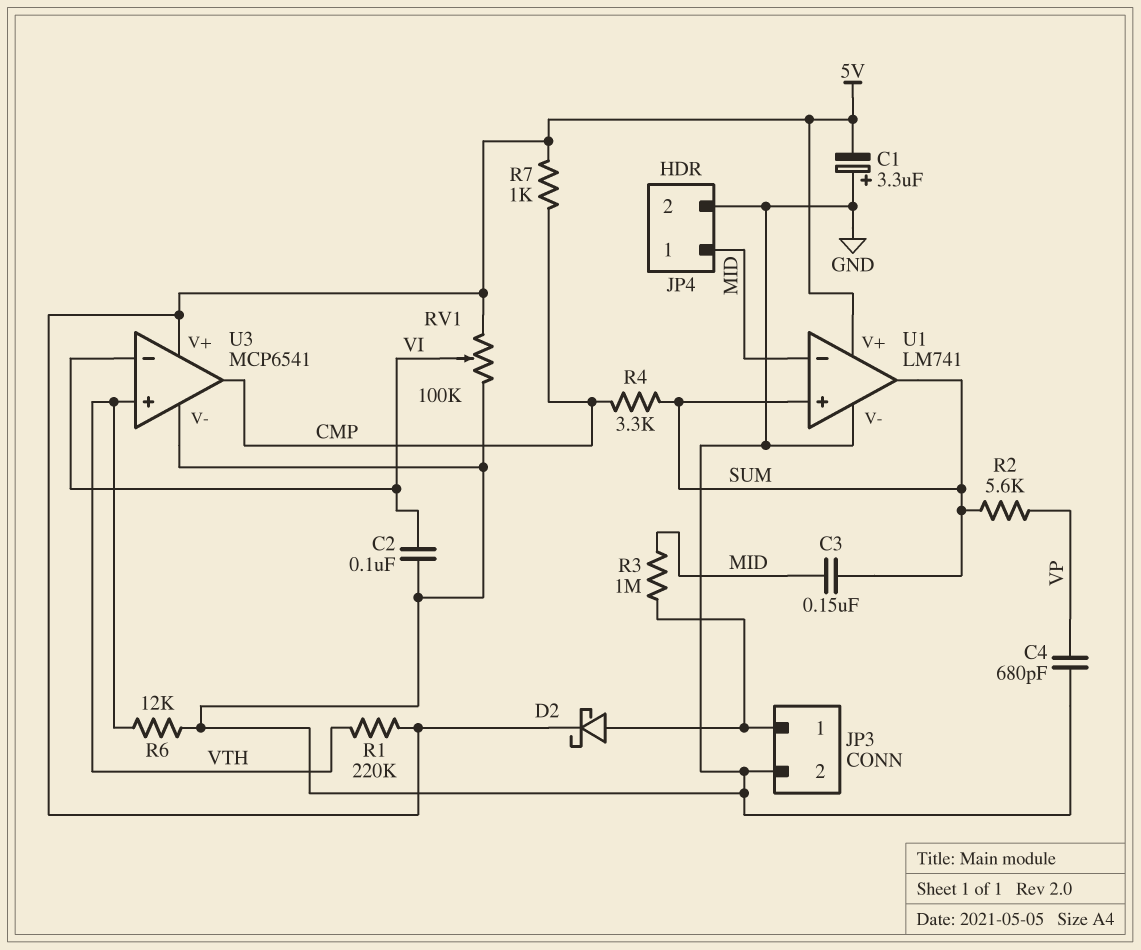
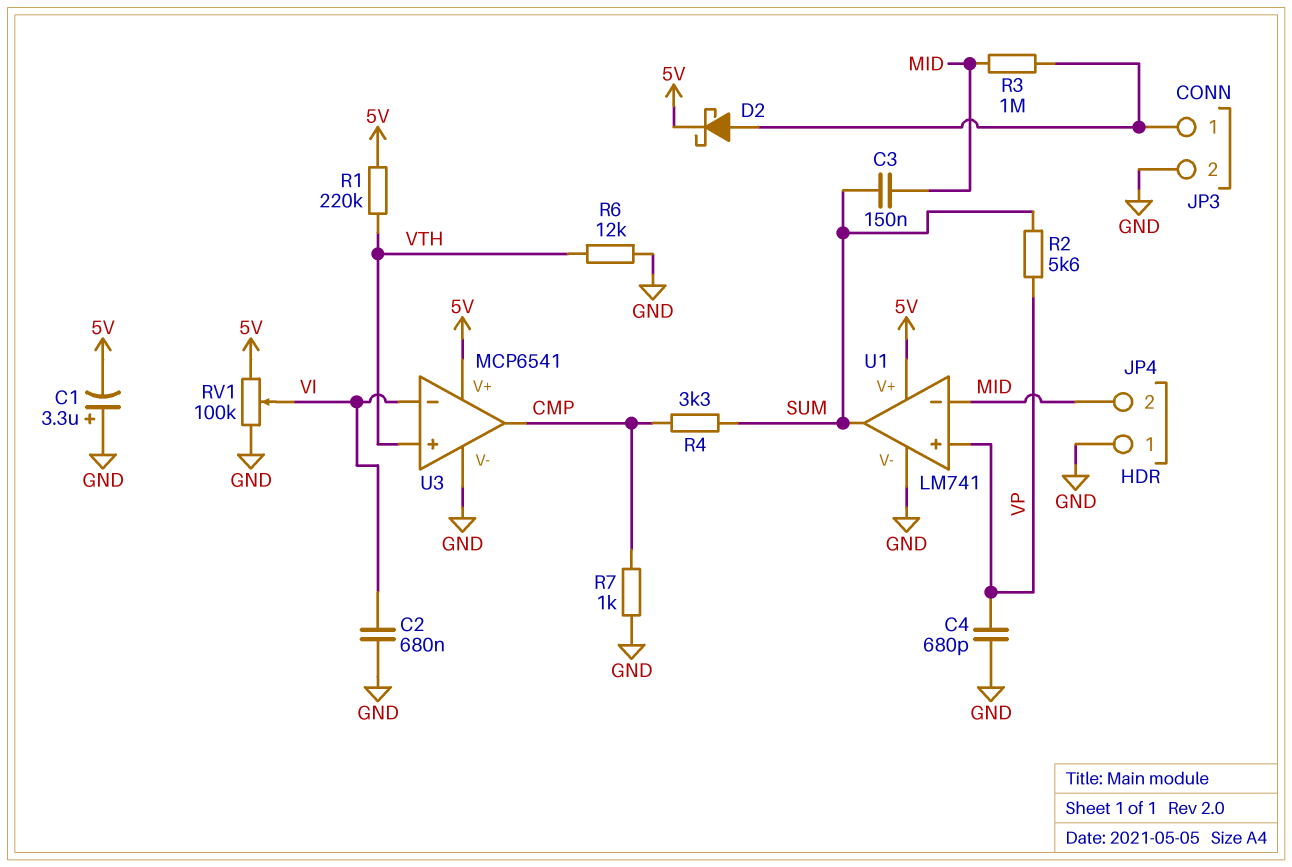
C2: 100nF (GND, VI) -> 680nF (GND, VI)
JP4 pin 1: MID -> GND
JP4 pin 2: GND -> MID
R7: 1k (5V, CMP) -> 1k (CMP, GND)
U1 pin in+: SUM -> VP

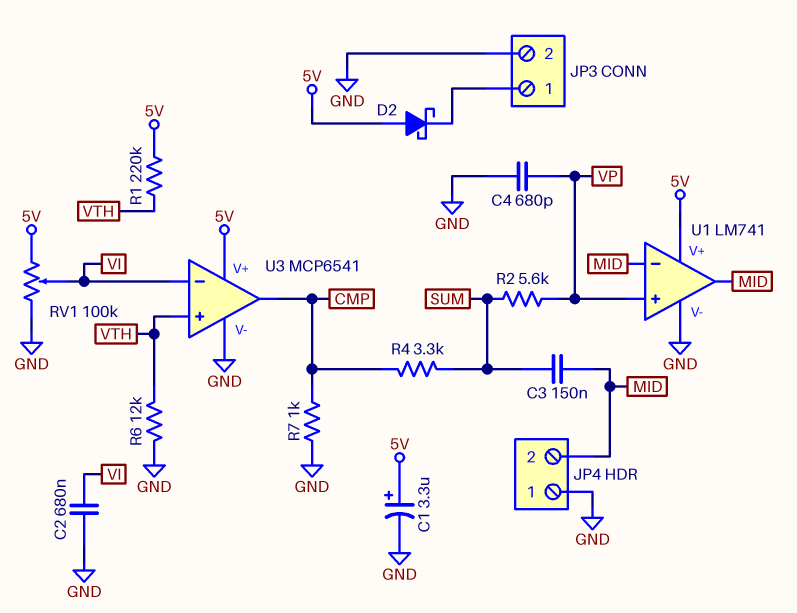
C1: 3.3uF (plus GND, minus 5V) -> 3.3uF (plus 5V, minus GND)
D2: schottky (A JP3/1, K 5V) -> schottky (A 5V, K JP3/1)
R3: 1M (JP3/1, MID) -> none
U1 pin out: SUM -> MID

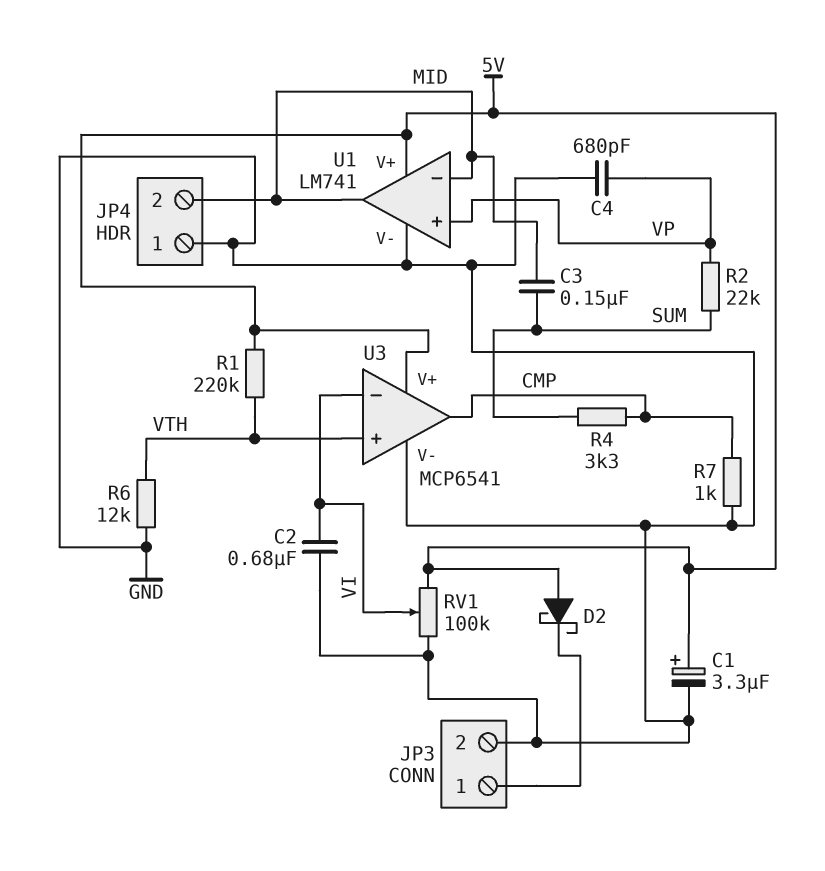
R2: 5.6k (SUM, VP) -> 22k (SUM, VP)

